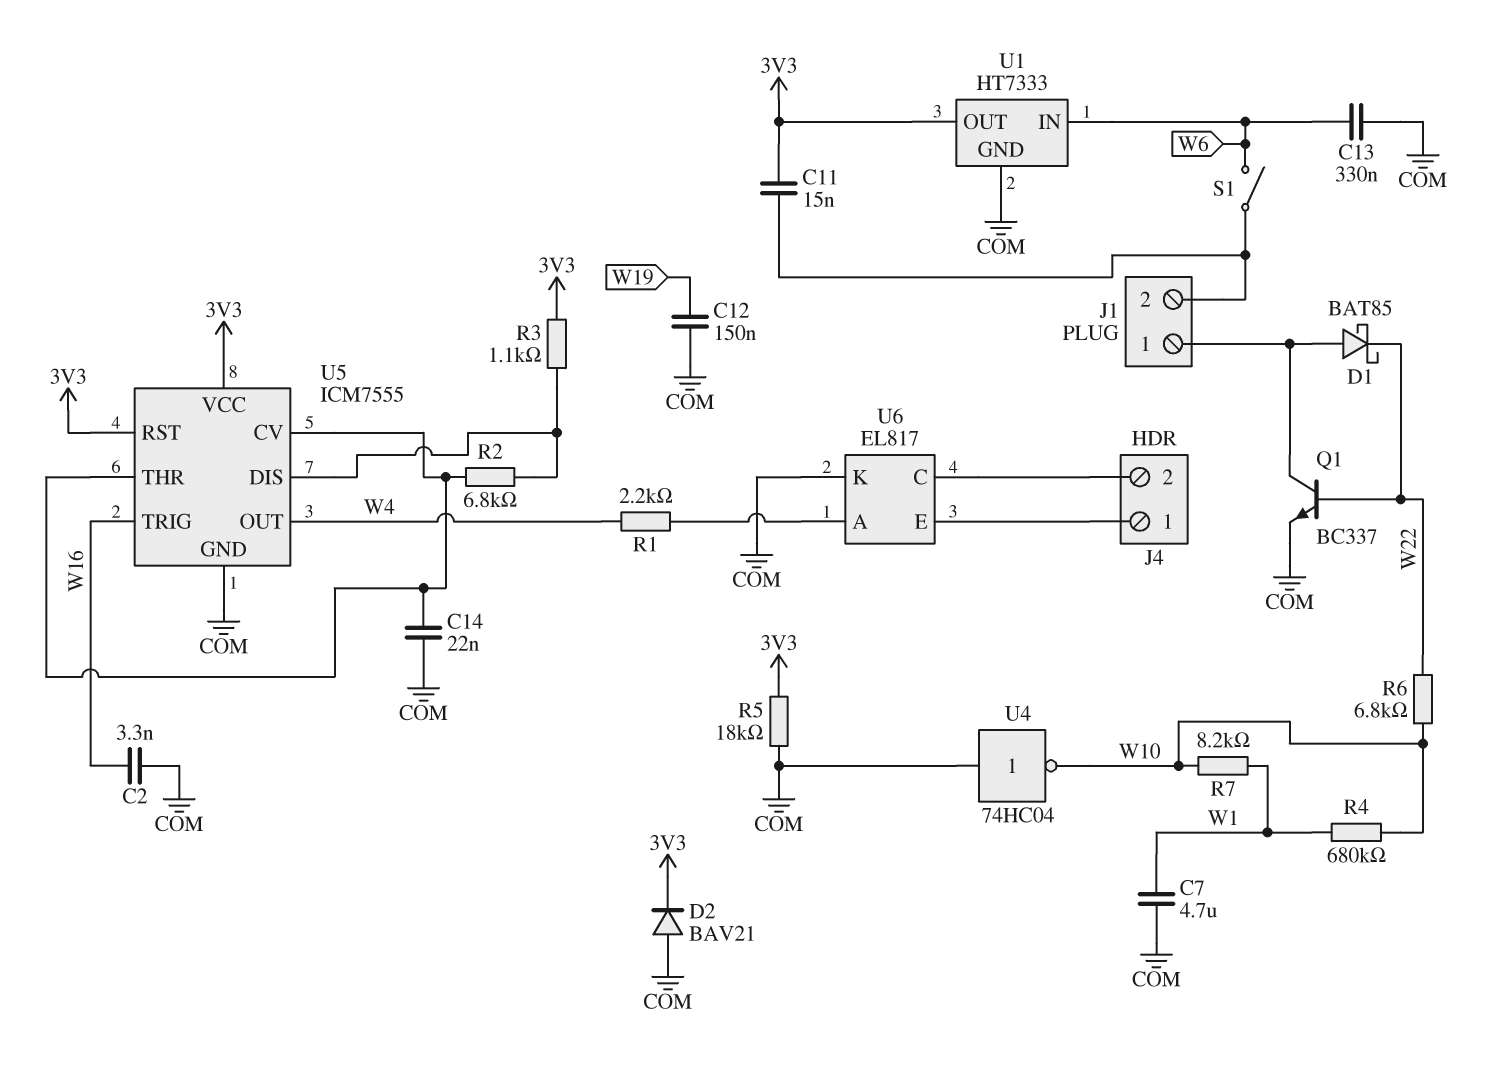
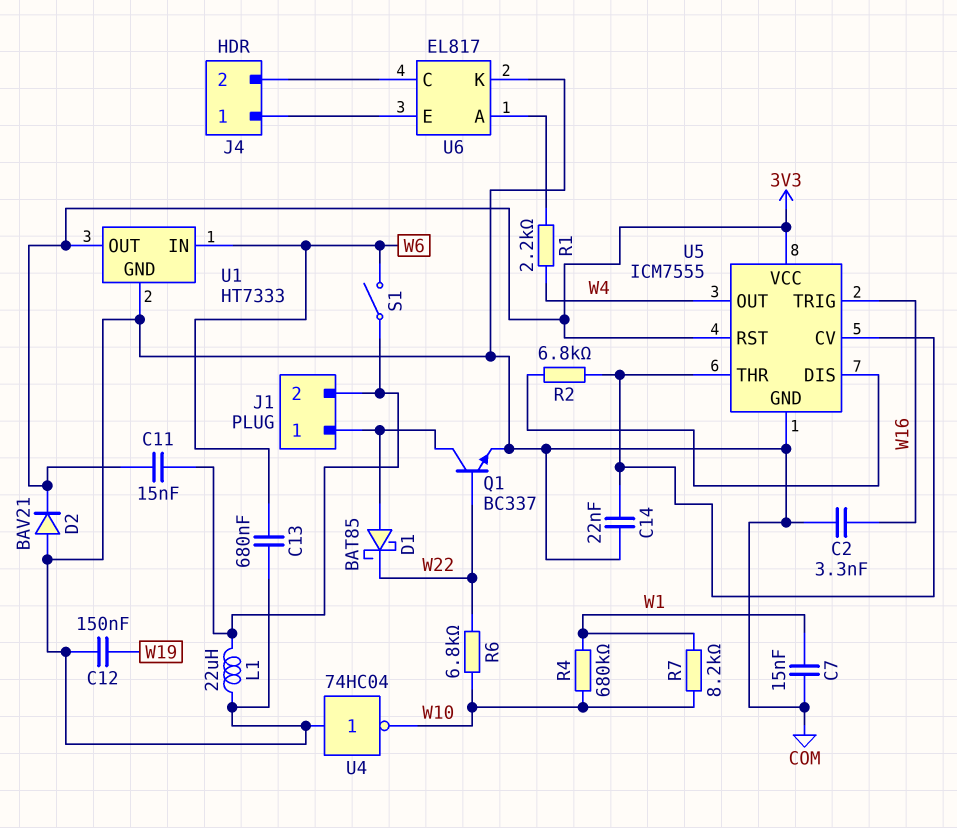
C7: 4.7uF (COM, W1) -> 15nF (COM, W1)
C13: 330nF (COM, W6) -> 680nF (COM, W6)
L1: none -> 22uH (COM, J1/2)
R3: 1.1k (3V3, U5/DIS) -> none
R5: 18k (3V3, COM) -> none

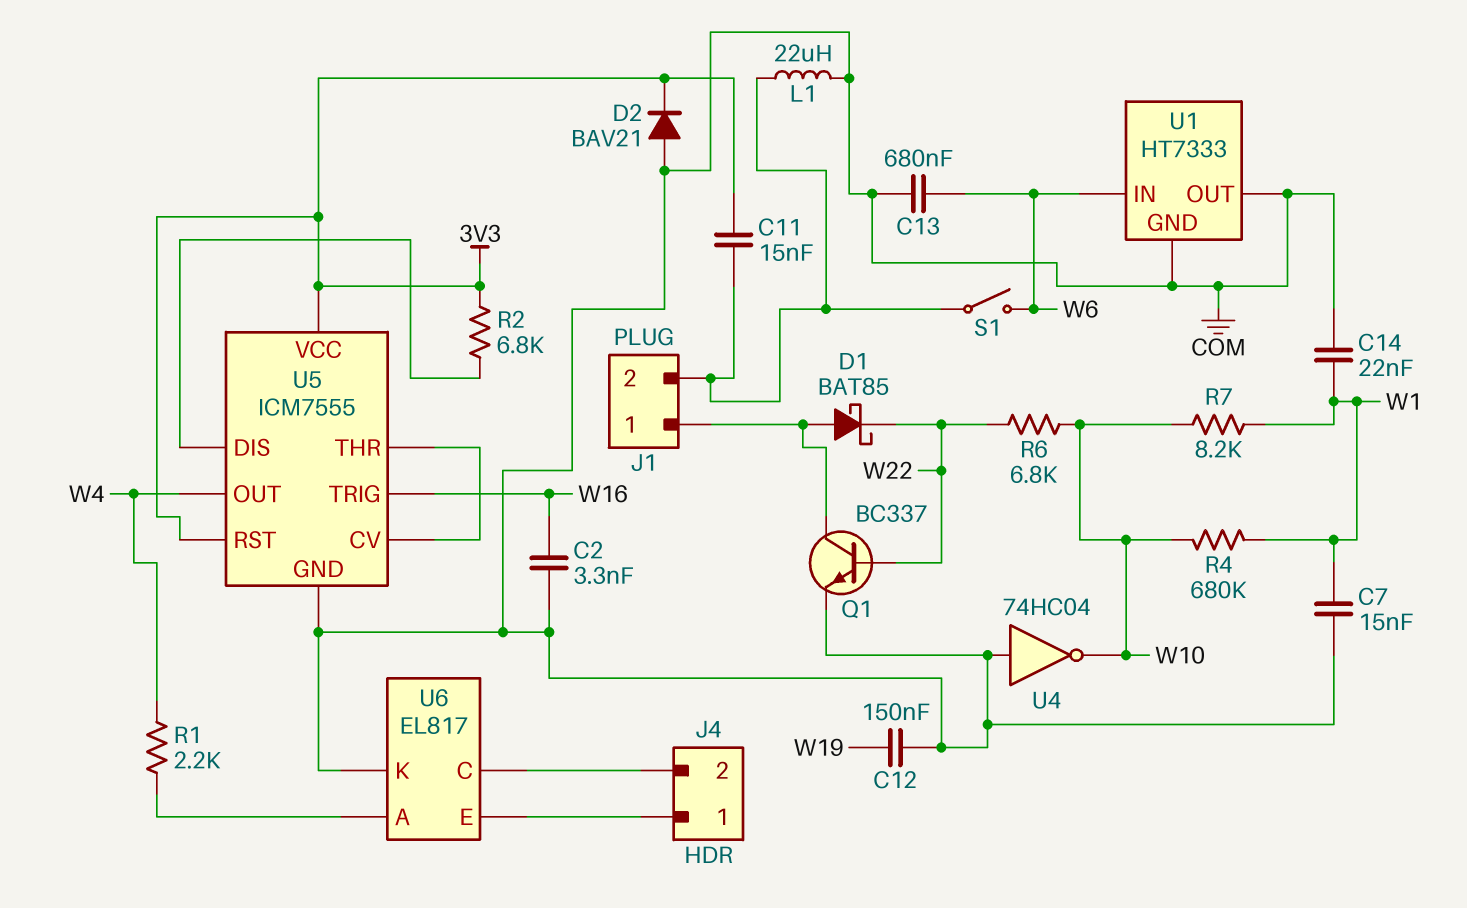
C14: 22nF (COM, U5/CV) -> 22nF (COM, W1)
R2: 6.8k (U5/CV, U5/DIS) -> 6.8k (3V3, U5/DIS)
U1 pin OUT: 3V3 -> COM

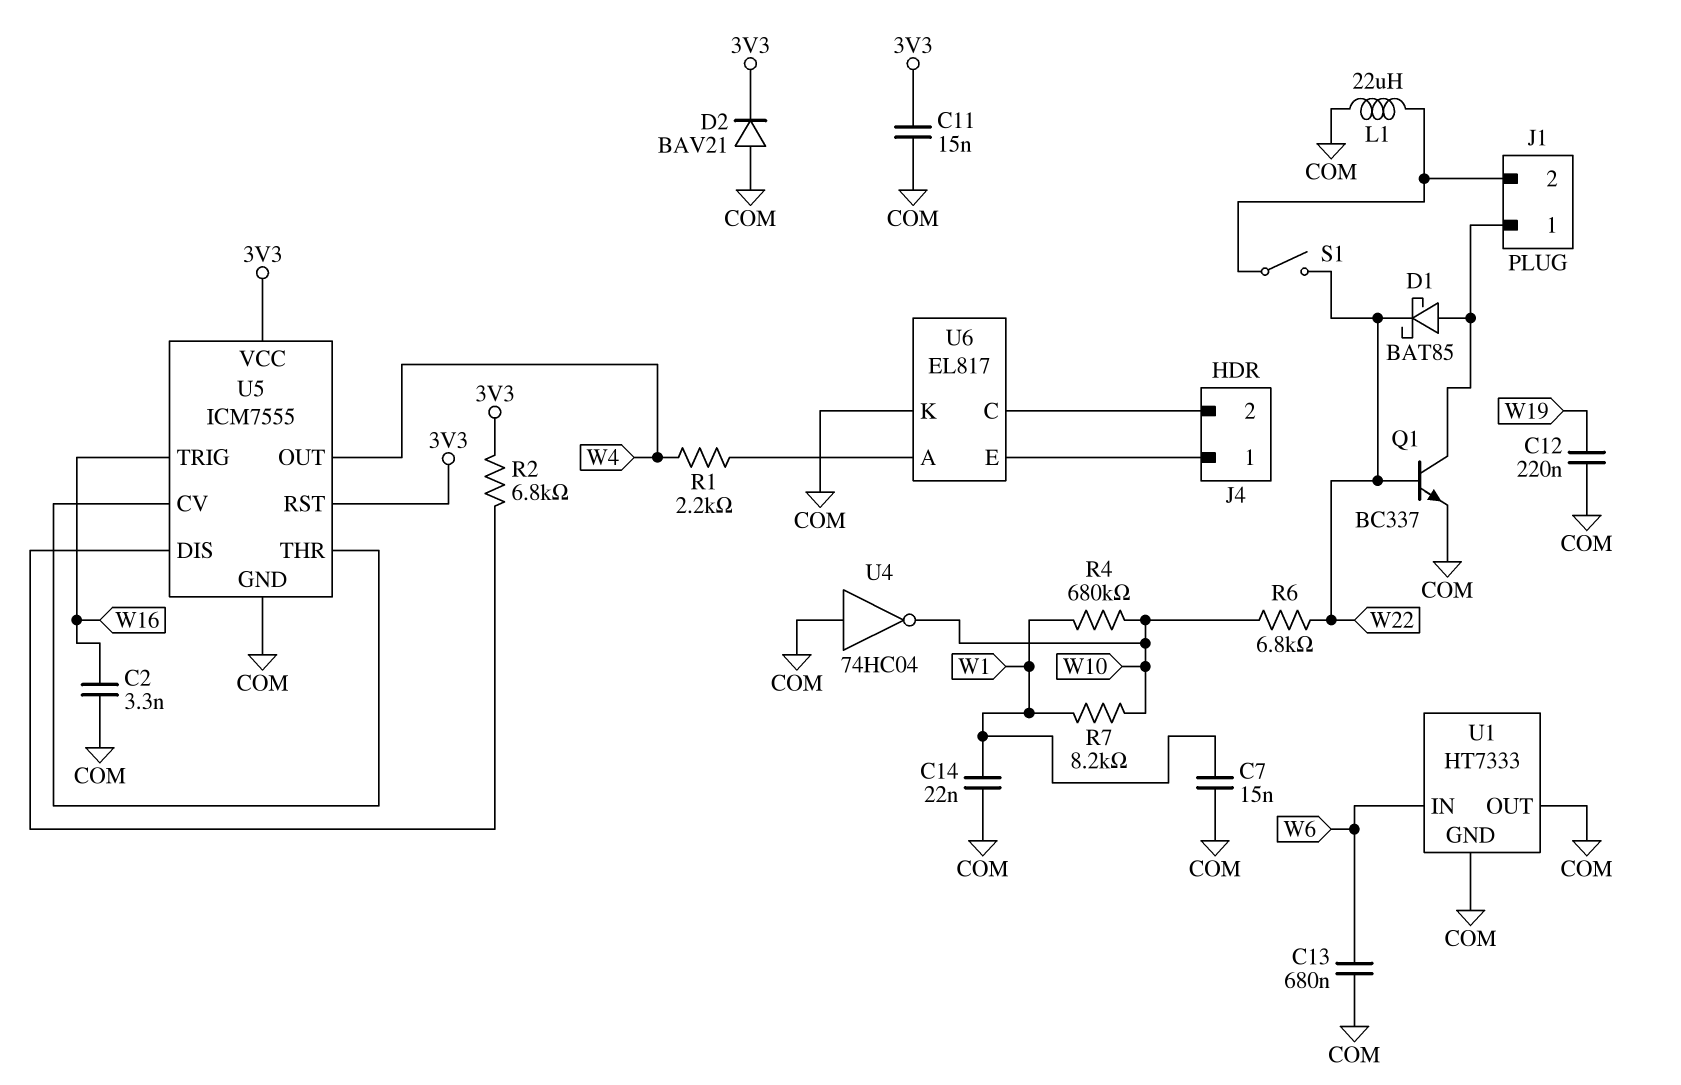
C11: 15nF (3V3, J1/2) -> 15nF (3V3, COM)
C12: 150nF (COM, W19) -> 220nF (COM, W19)
S1: switch (J1/2, W6) -> switch (J1/2, W22)

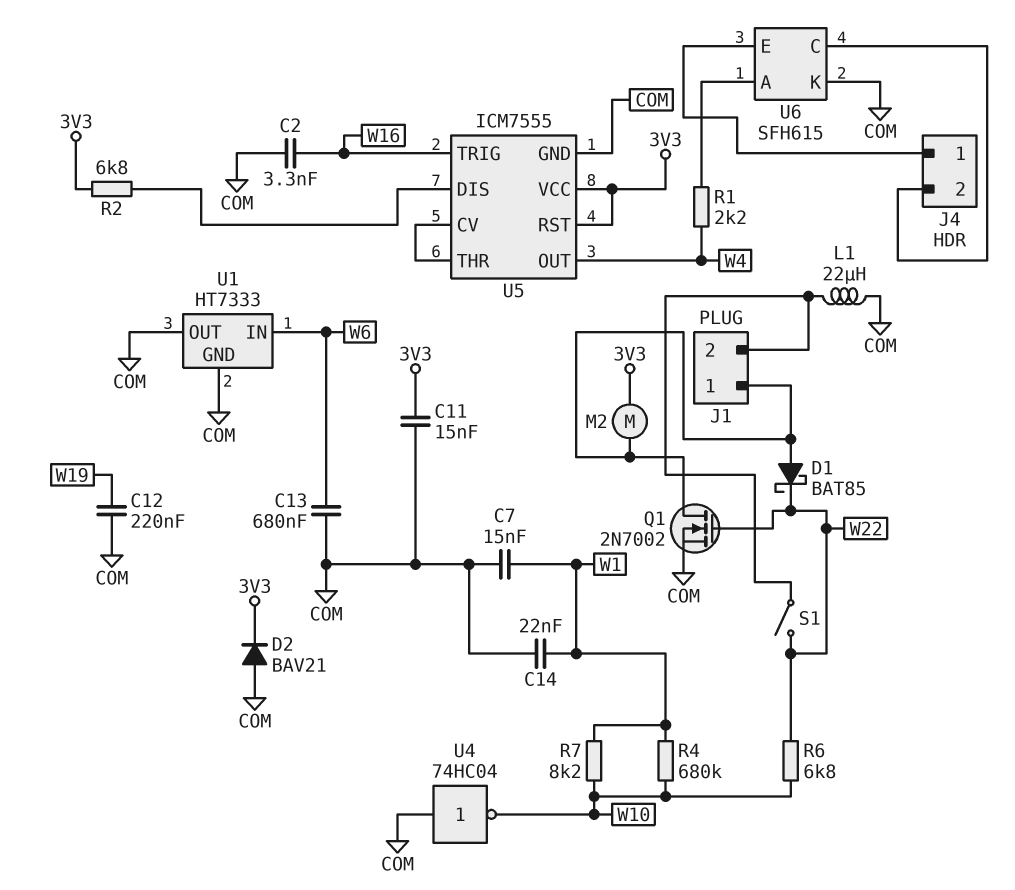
M2: none -> motor (3V3, J1/1)
Q1: NPN BC337 (B W22, C J1/1, E COM) -> NMOS 2N7002 (G W22, D J1/1, S COM)
U6: EL817 -> SFH615

